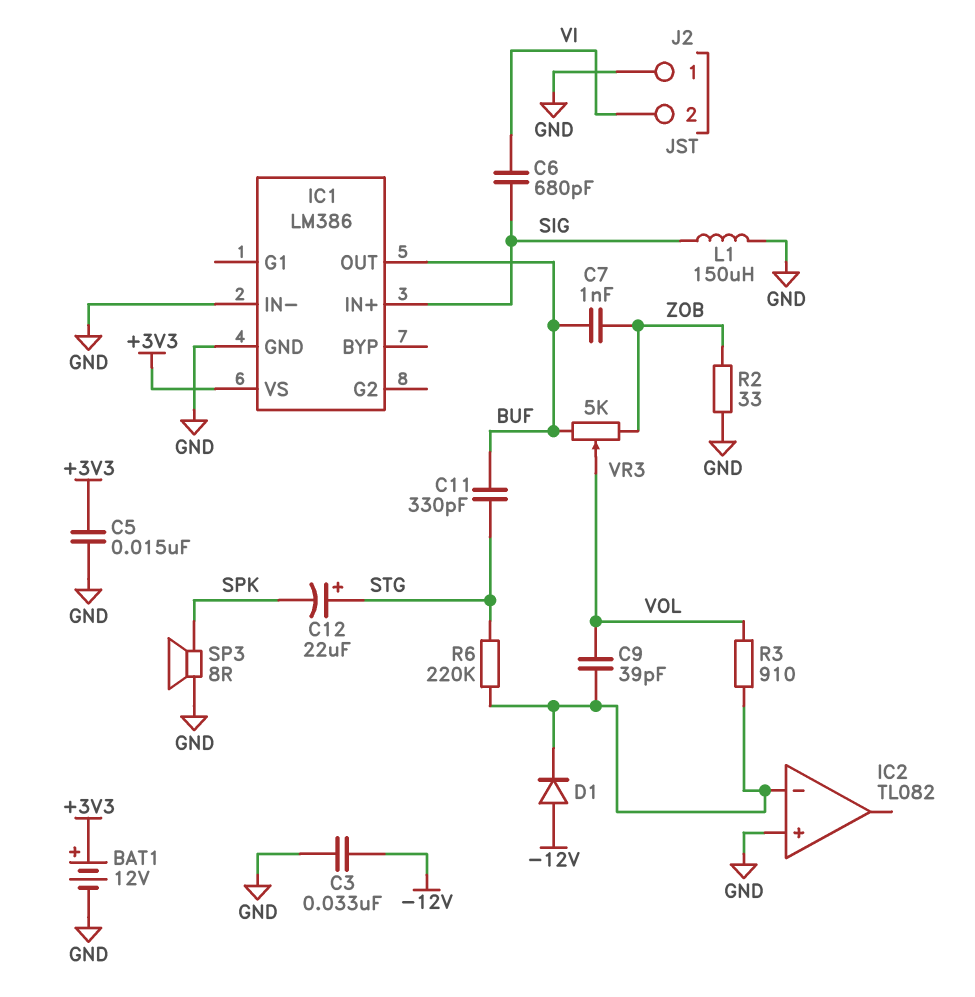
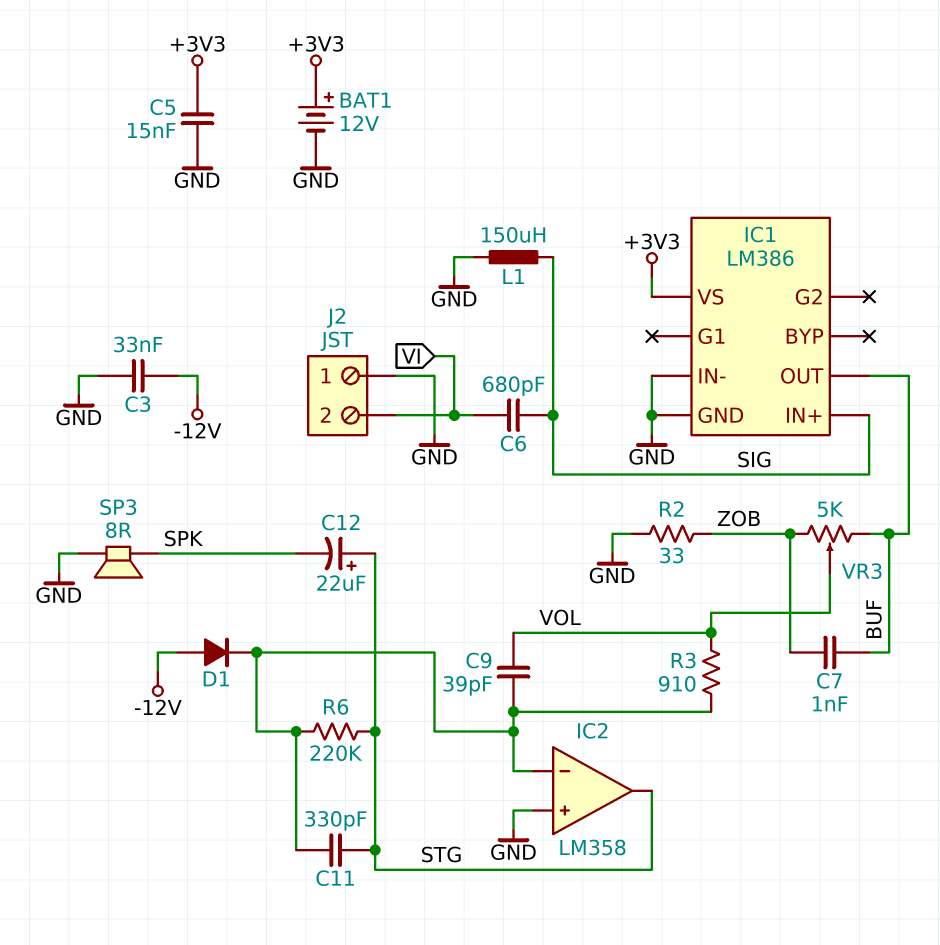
C11: 330pF (BUF, STG) -> 330pF (IC2/in-, STG)
IC2: TL082 -> LM358
IC2 pin out: none -> STG

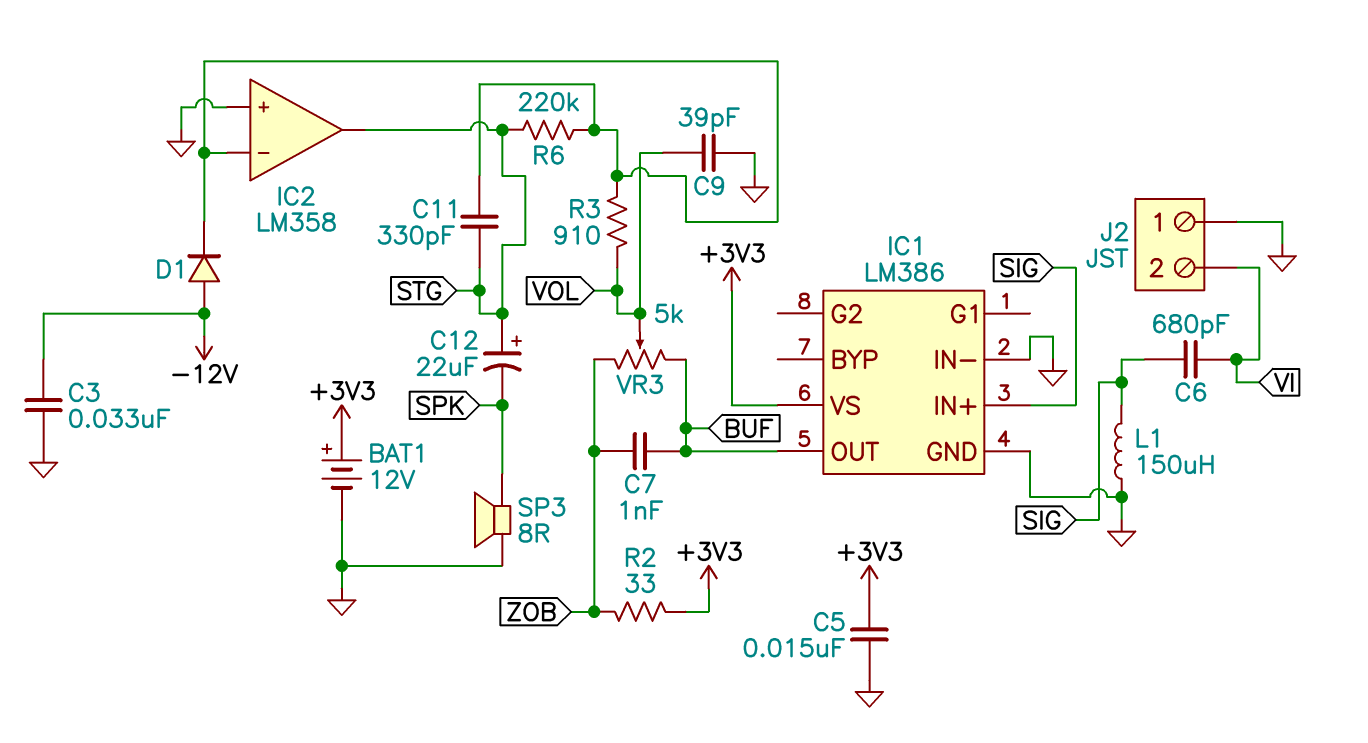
C9: 39pF (IC2/in-, VOL) -> 39pF (GND, VOL)
R2: 33 (GND, ZOB) -> 33 (+3V3, ZOB)

